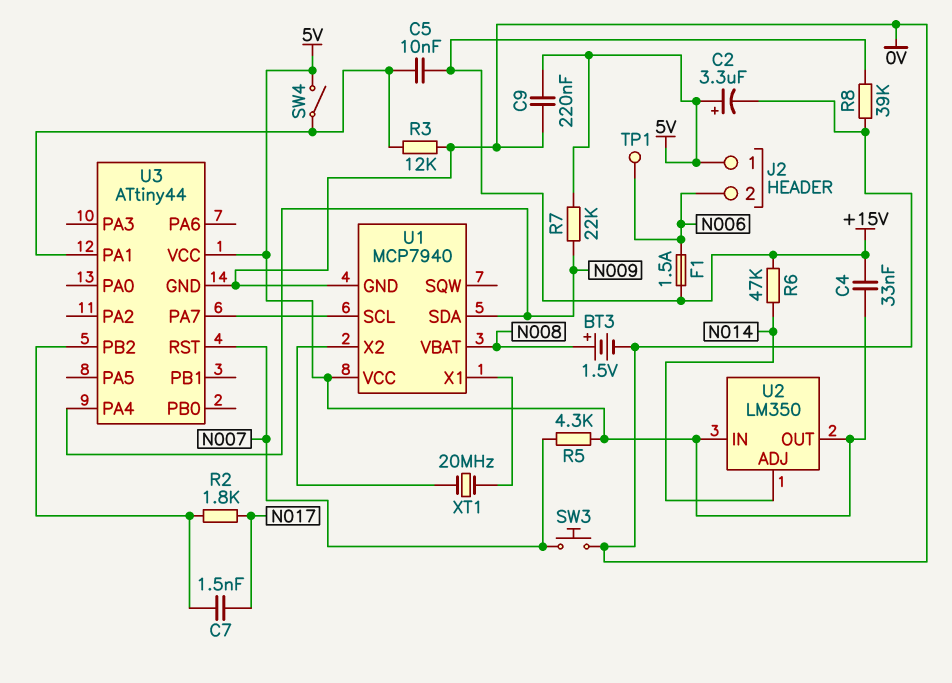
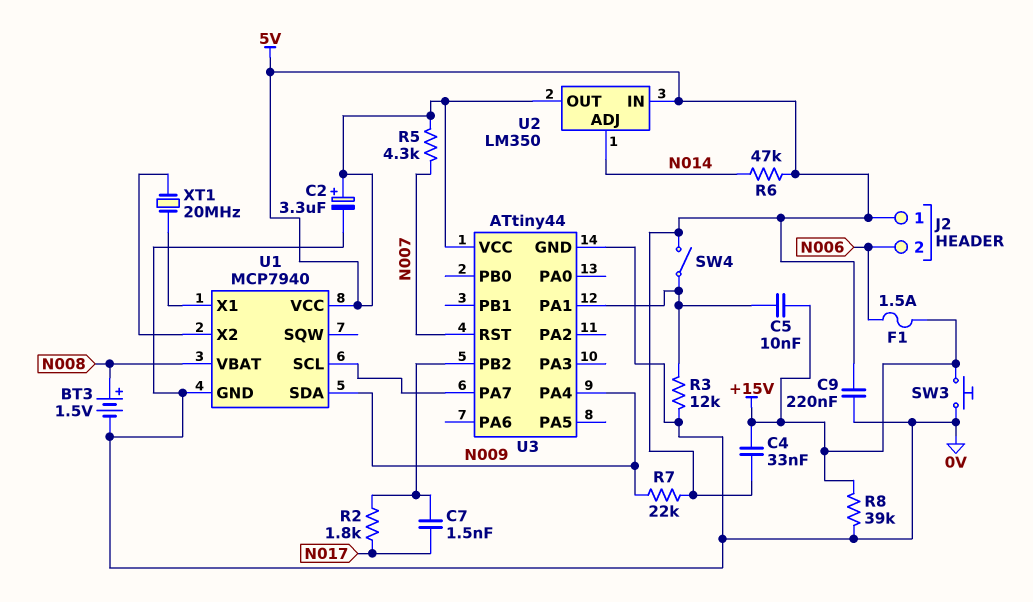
R6: 47k (+15V, N014) -> 47k (5V, N014)
SW3: button (0V, N007) -> button (+15V, 0V)
TP1: test point (N006) -> none

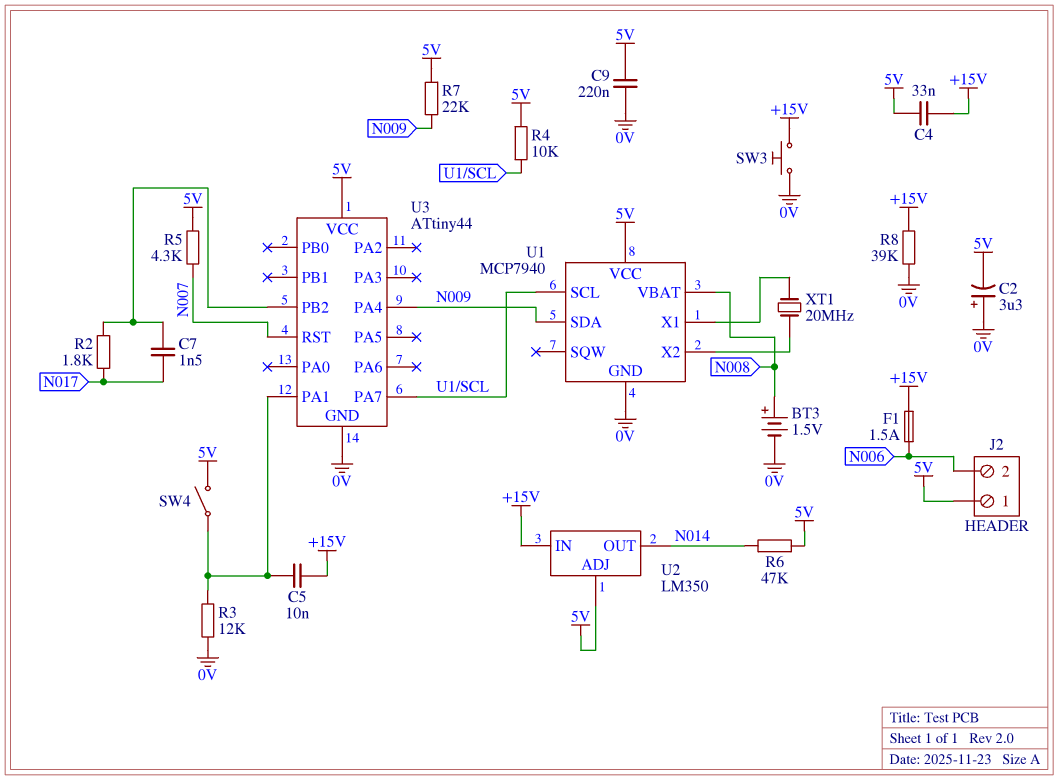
C2: 3.3uF (plus 5V, minus 0V) -> 3.3uF (plus 0V, minus 5V)
R4: none -> 10k (5V, U1/SCL)
U2 pin ADJ: N014 -> 5V
U2 pin IN: 5V -> +15V
U2 pin OUT: 5V -> N014

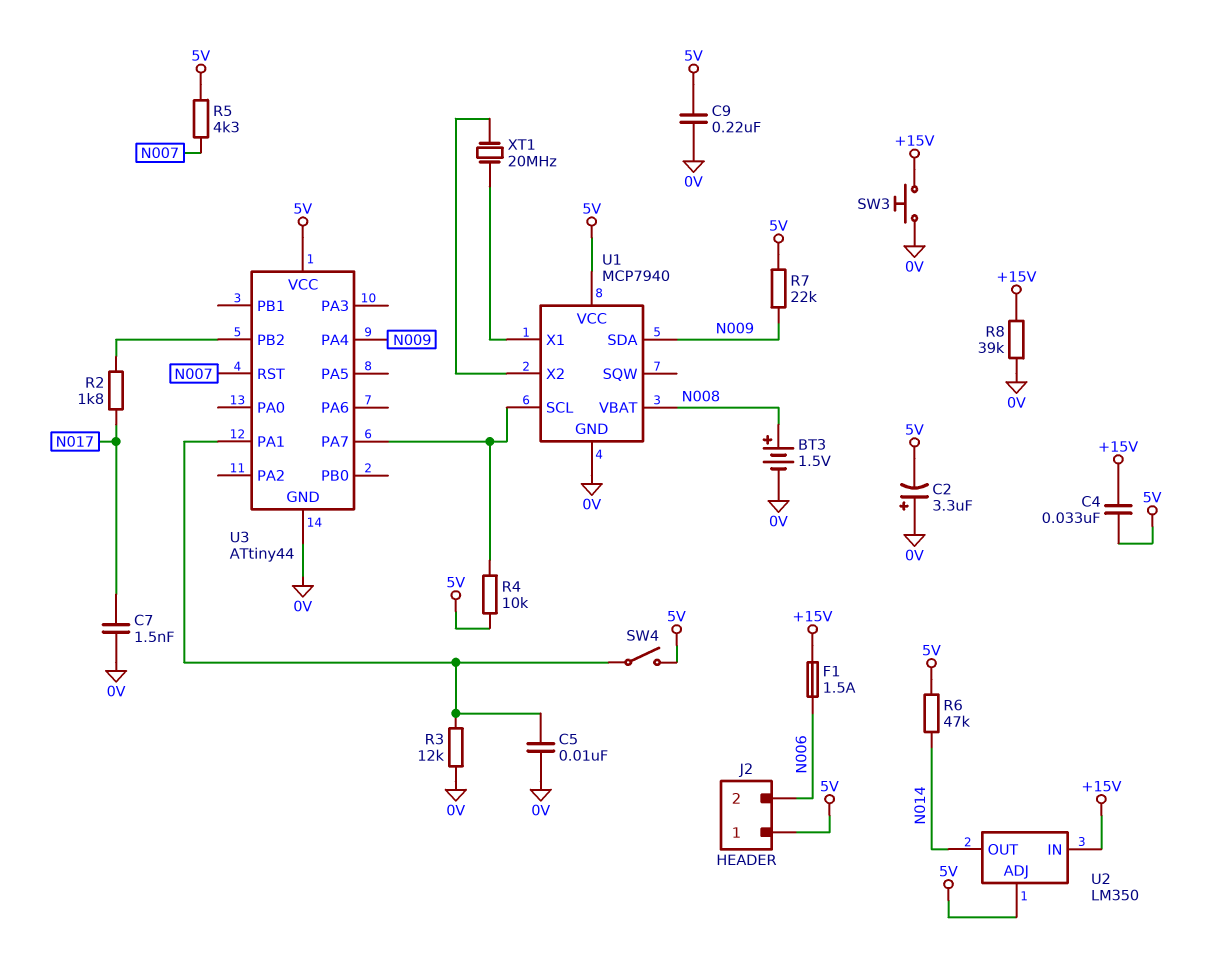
C5: 10nF (+15V, U3/PA1) -> 10nF (0V, U3/PA1)
C7: 1.5nF (N017, U3/PB2) -> 1.5nF (0V, N017)

